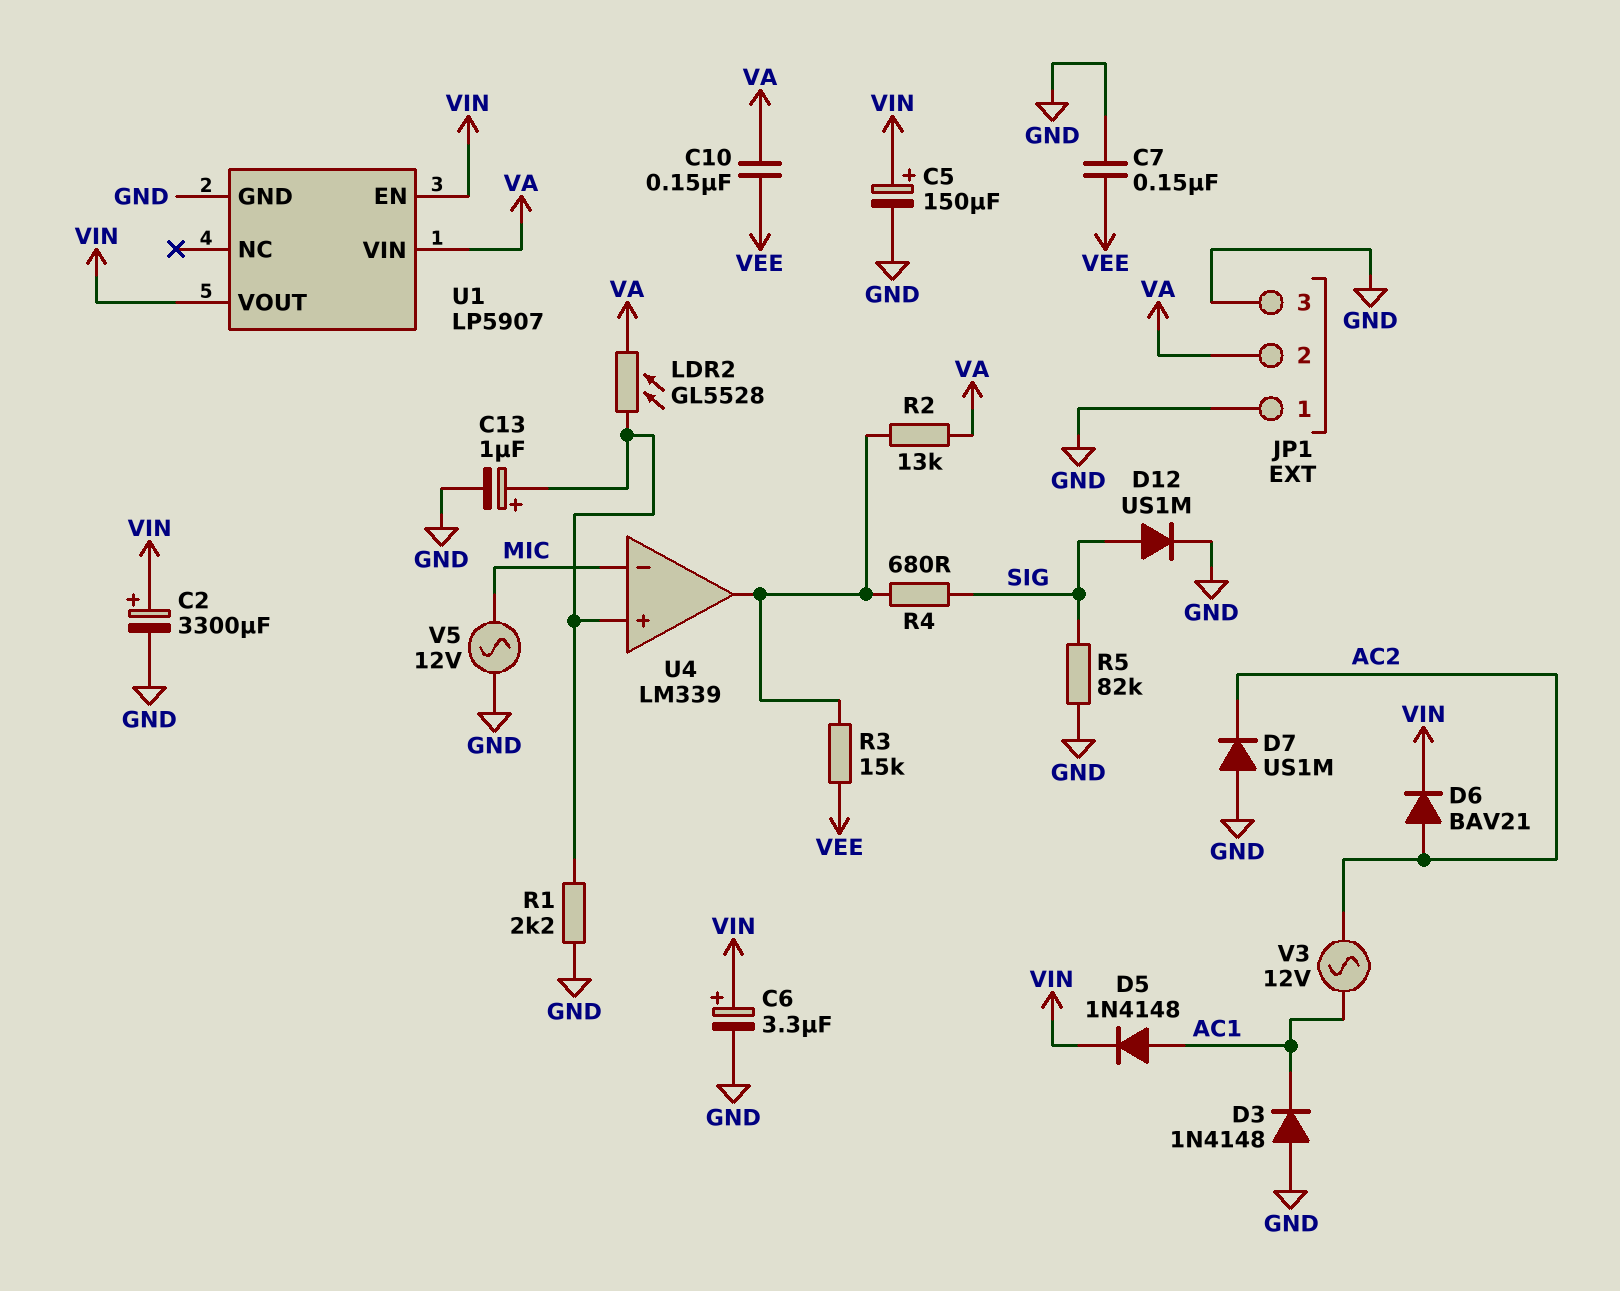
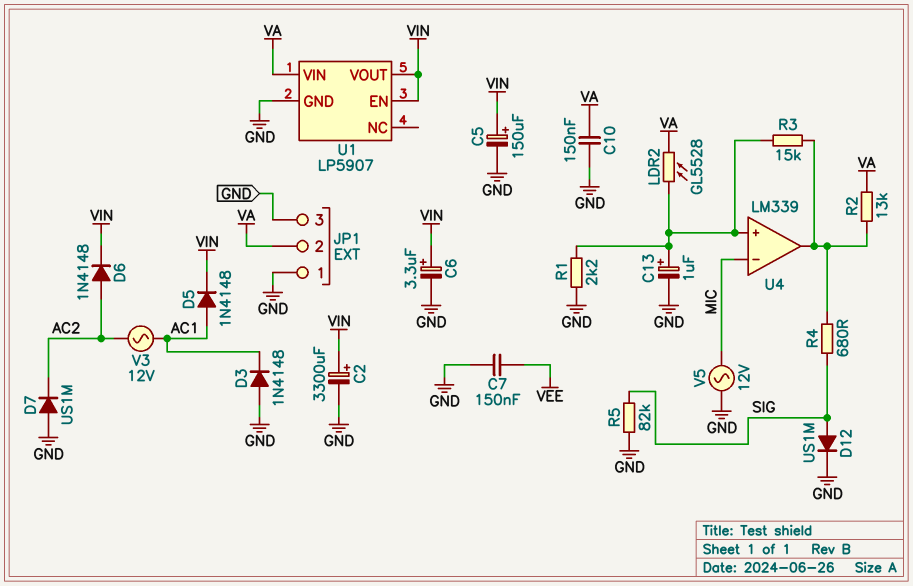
C10: 150nF (VA, VEE) -> 150nF (GND, VA)
D6: diode BAV21 (A AC2, K VIN) -> diode 1N4148 (A AC2, K VIN)
R3: 15k (U4/out, VEE) -> 15k (U4/in+, U4/out)

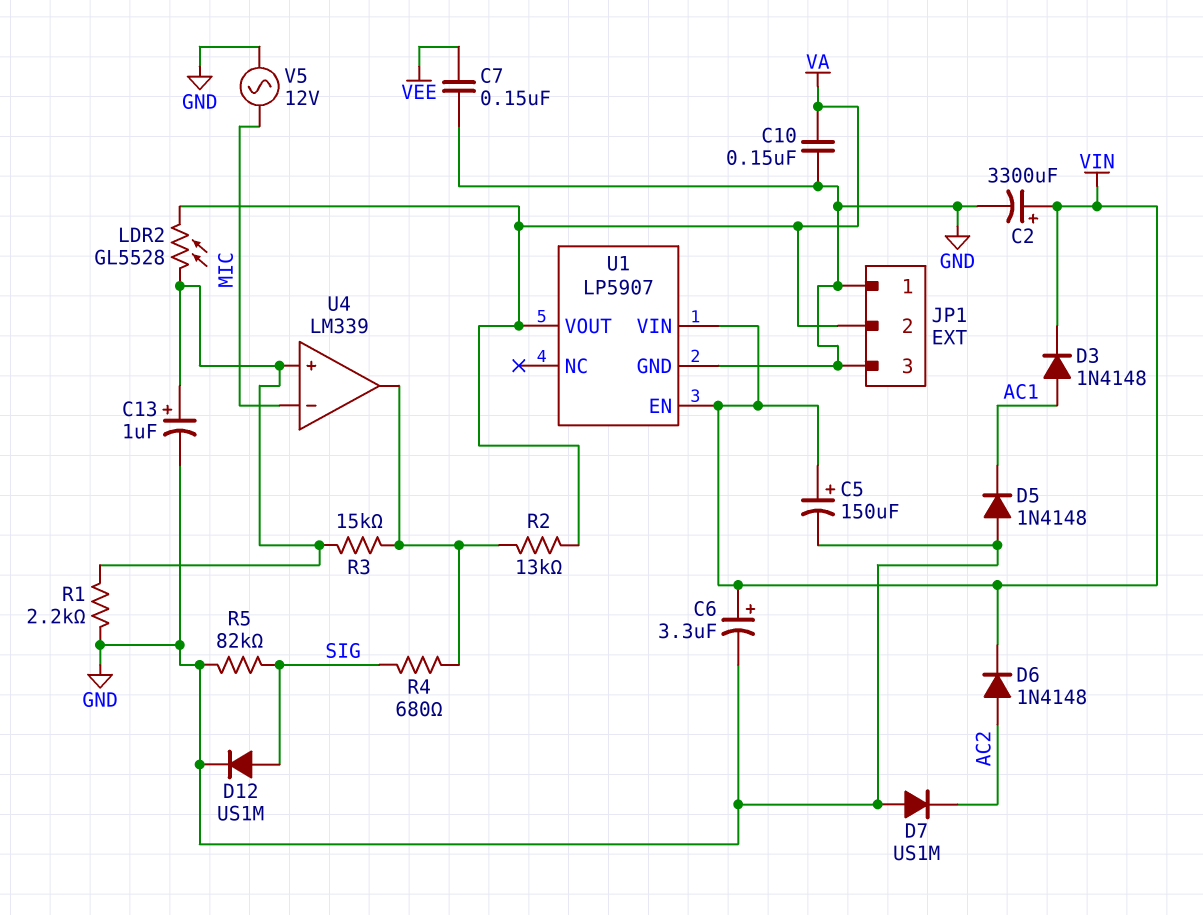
D3: diode 1N4148 (A GND, K AC1) -> diode 1N4148 (A AC1, K VIN)
D5: diode 1N4148 (A AC1, K VIN) -> diode 1N4148 (A GND, K AC1)
U1 pin VIN: VA -> VIN
U1 pin VOUT: VIN -> VA
V3: AC 12V (AC1, AC2) -> none

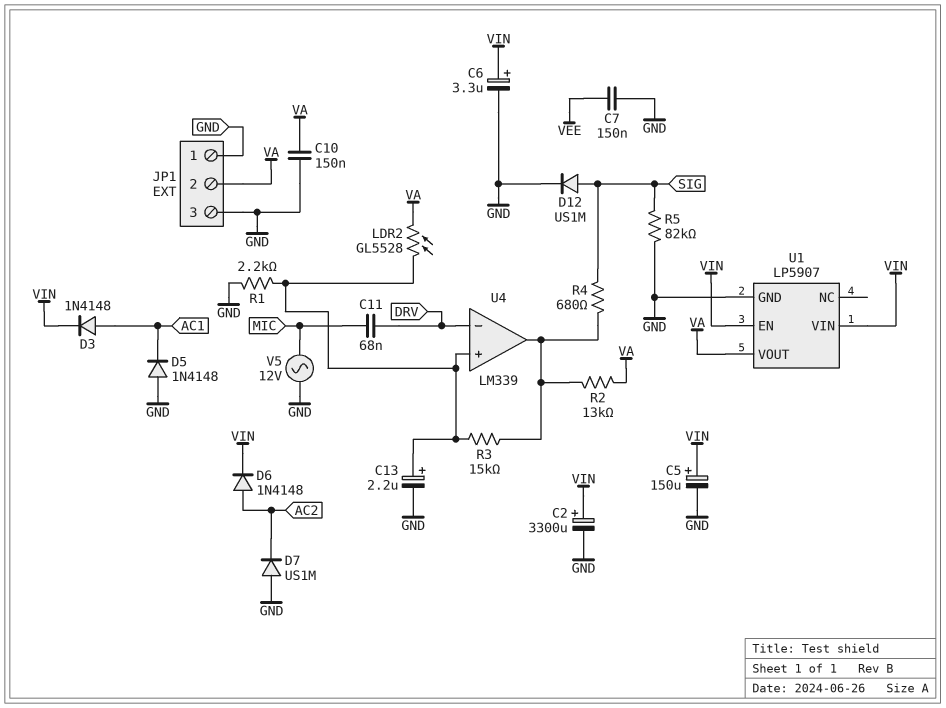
C11: none -> 68nF (DRV, MIC)
C13: 1uF (plus U4/in+, minus GND) -> 2.2uF (plus U4/in+, minus GND)
U4 pin in-: MIC -> DRV

